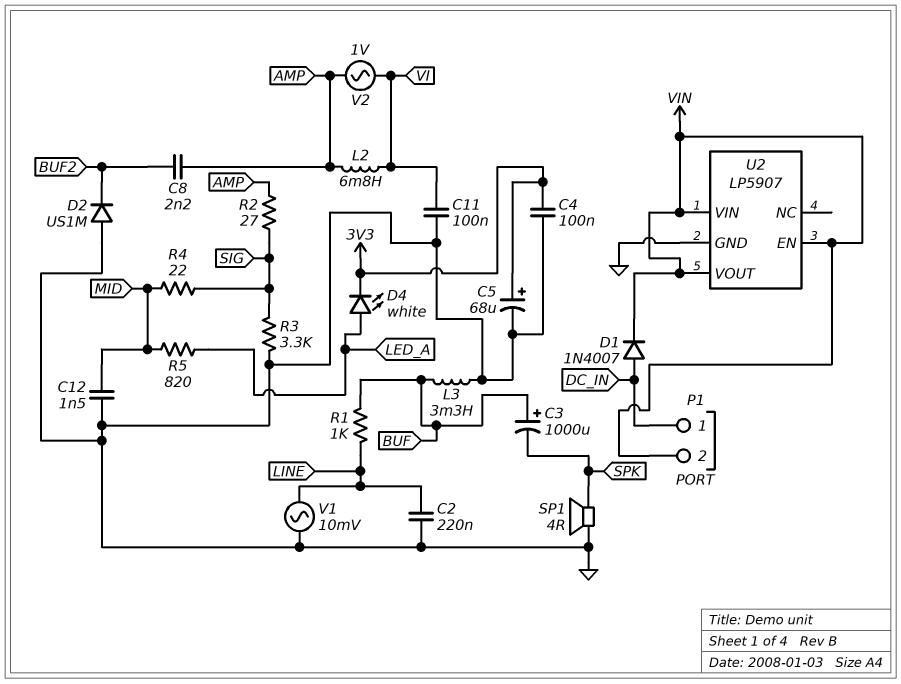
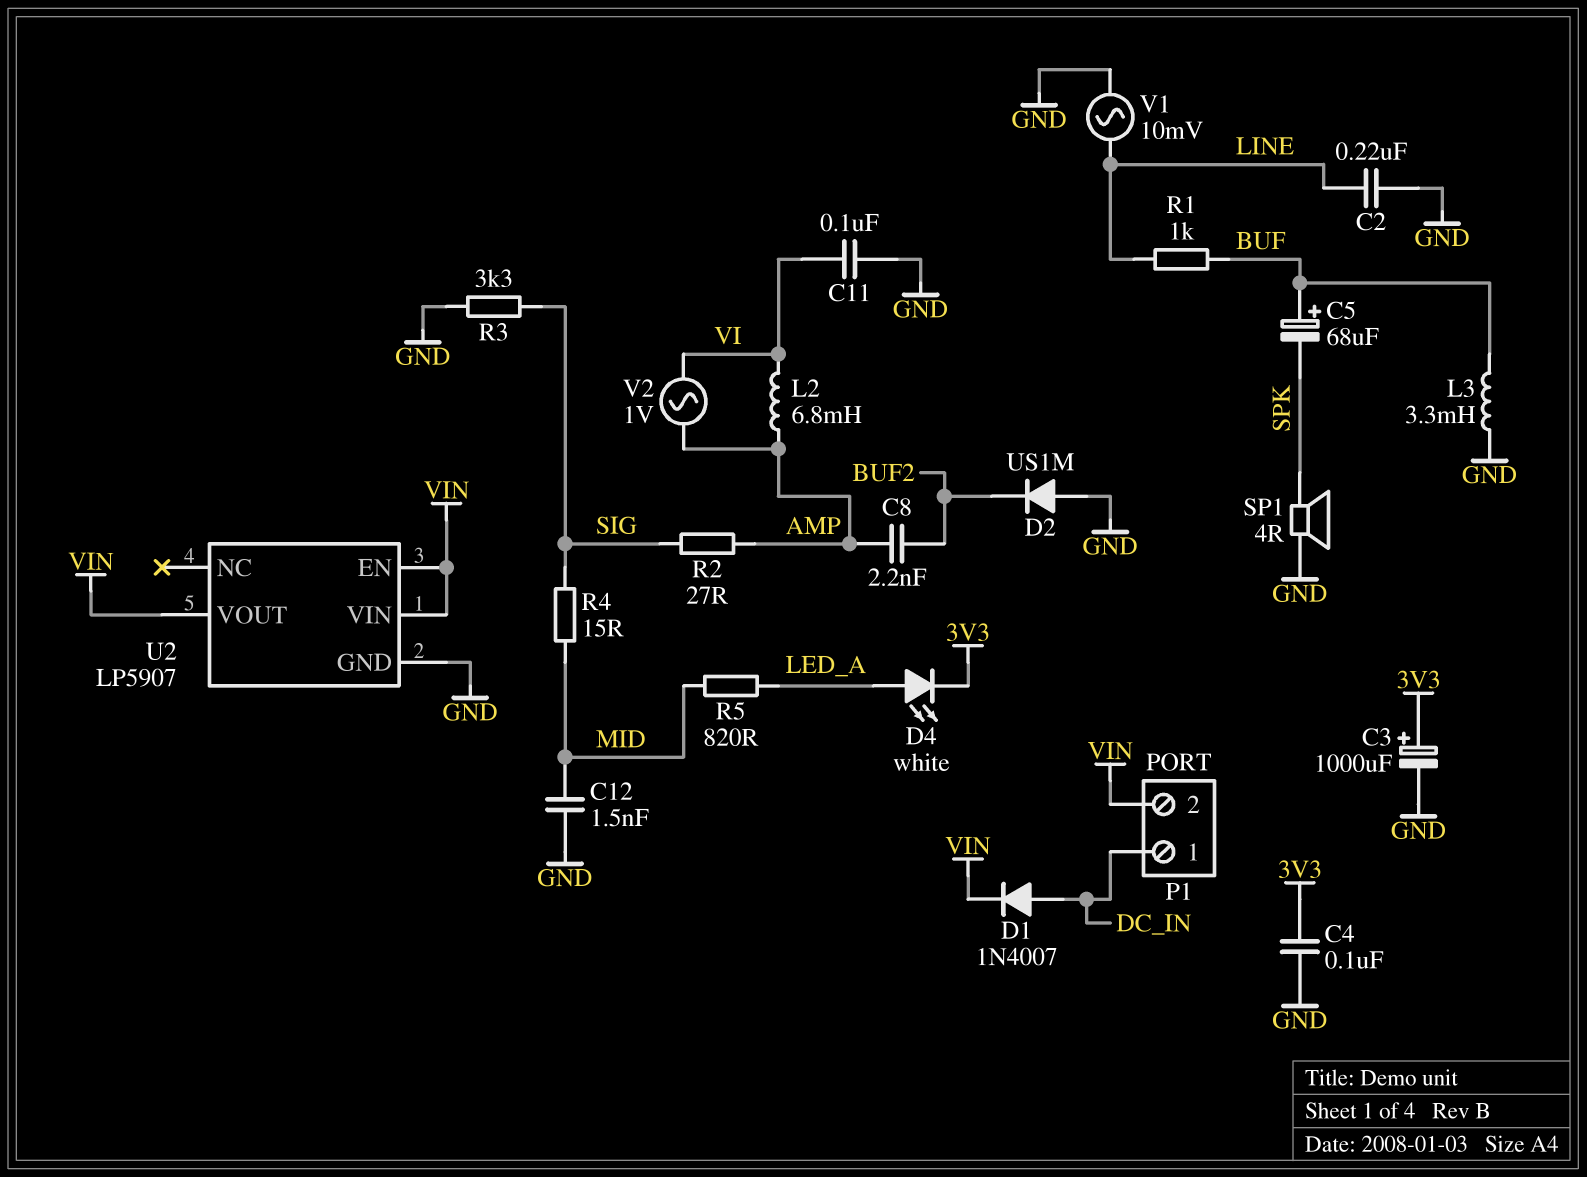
C3: 1000uF (plus BUF, minus SPK) -> 1000uF (plus 3V3, minus GND)
C5: 68uF (plus 3V3, minus GND) -> 68uF (plus BUF, minus SPK)
R4: 22 (MID, SIG) -> 15 (MID, SIG)

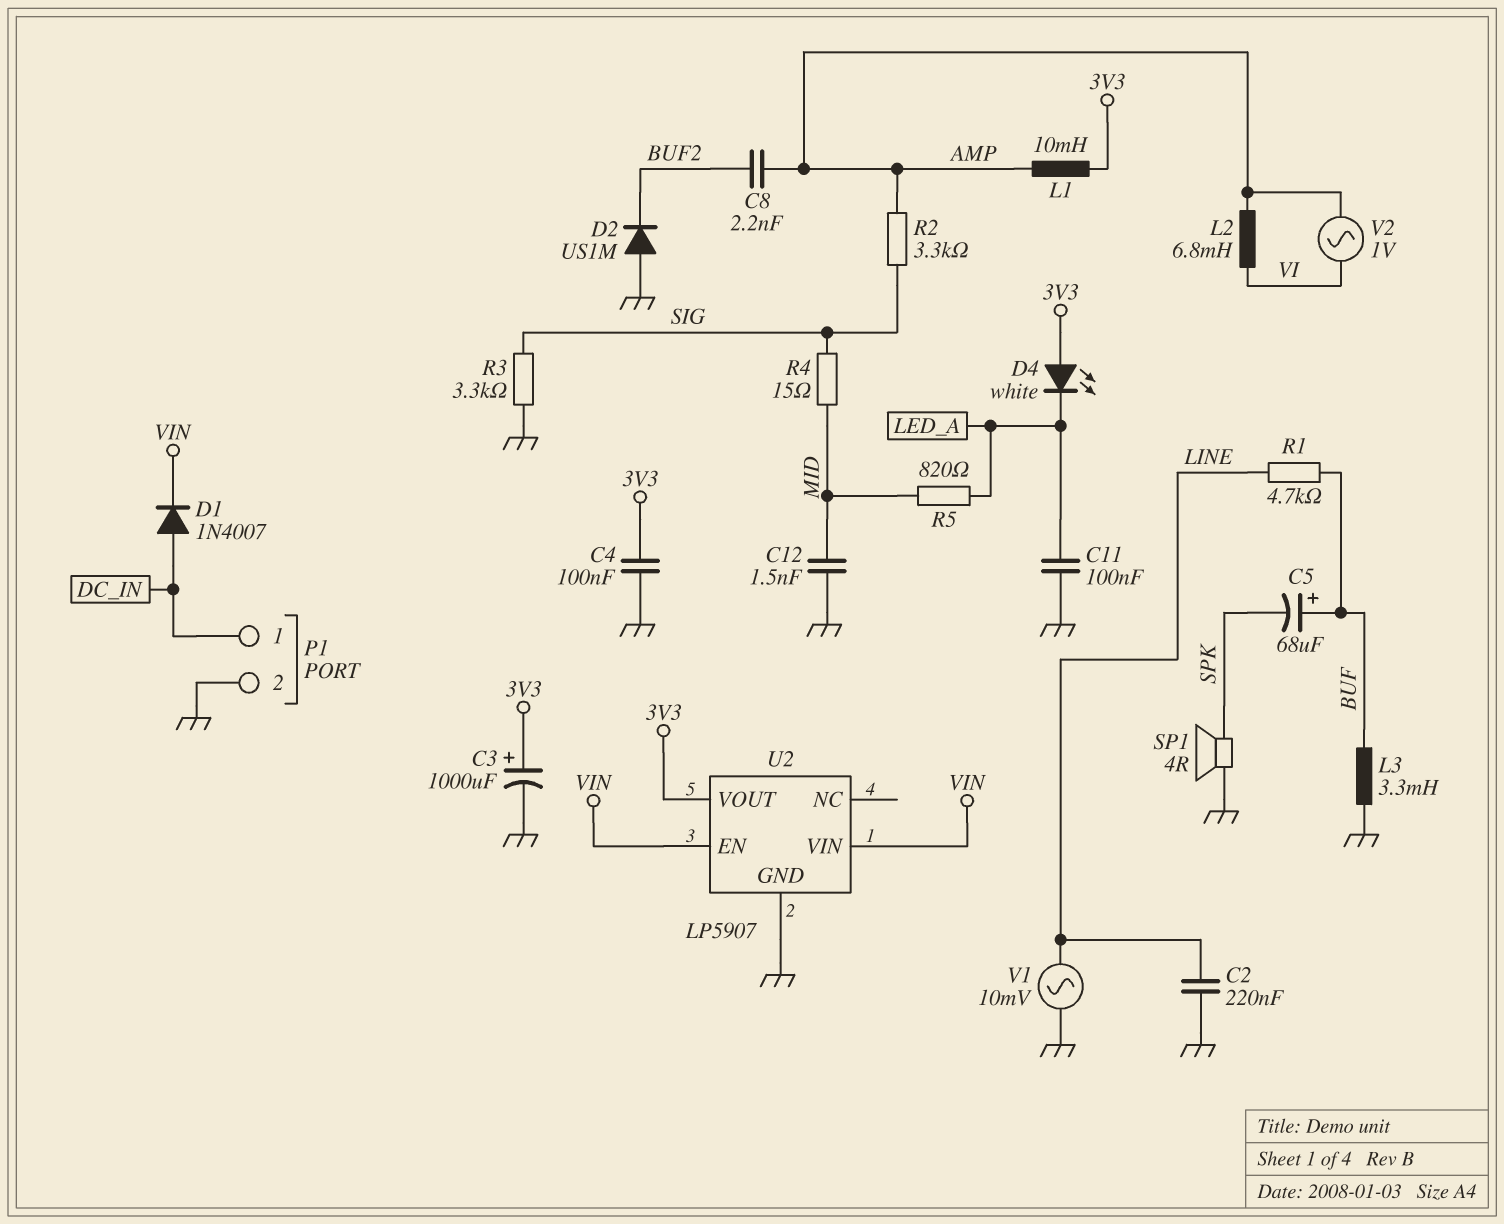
C11: 100nF (GND, VI) -> 100nF (GND, LED_A)
D4: LED white (A LED_A, K 3V3) -> LED white (A 3V3, K LED_A)
L1: none -> 10mH (3V3, AMP)
P1 pin 2: VIN -> GND
R1: 1k (BUF, LINE) -> 4.7k (BUF, LINE)
R2: 27 (AMP, SIG) -> 3.3k (AMP, SIG)
U2 pin VOUT: VIN -> 3V3

